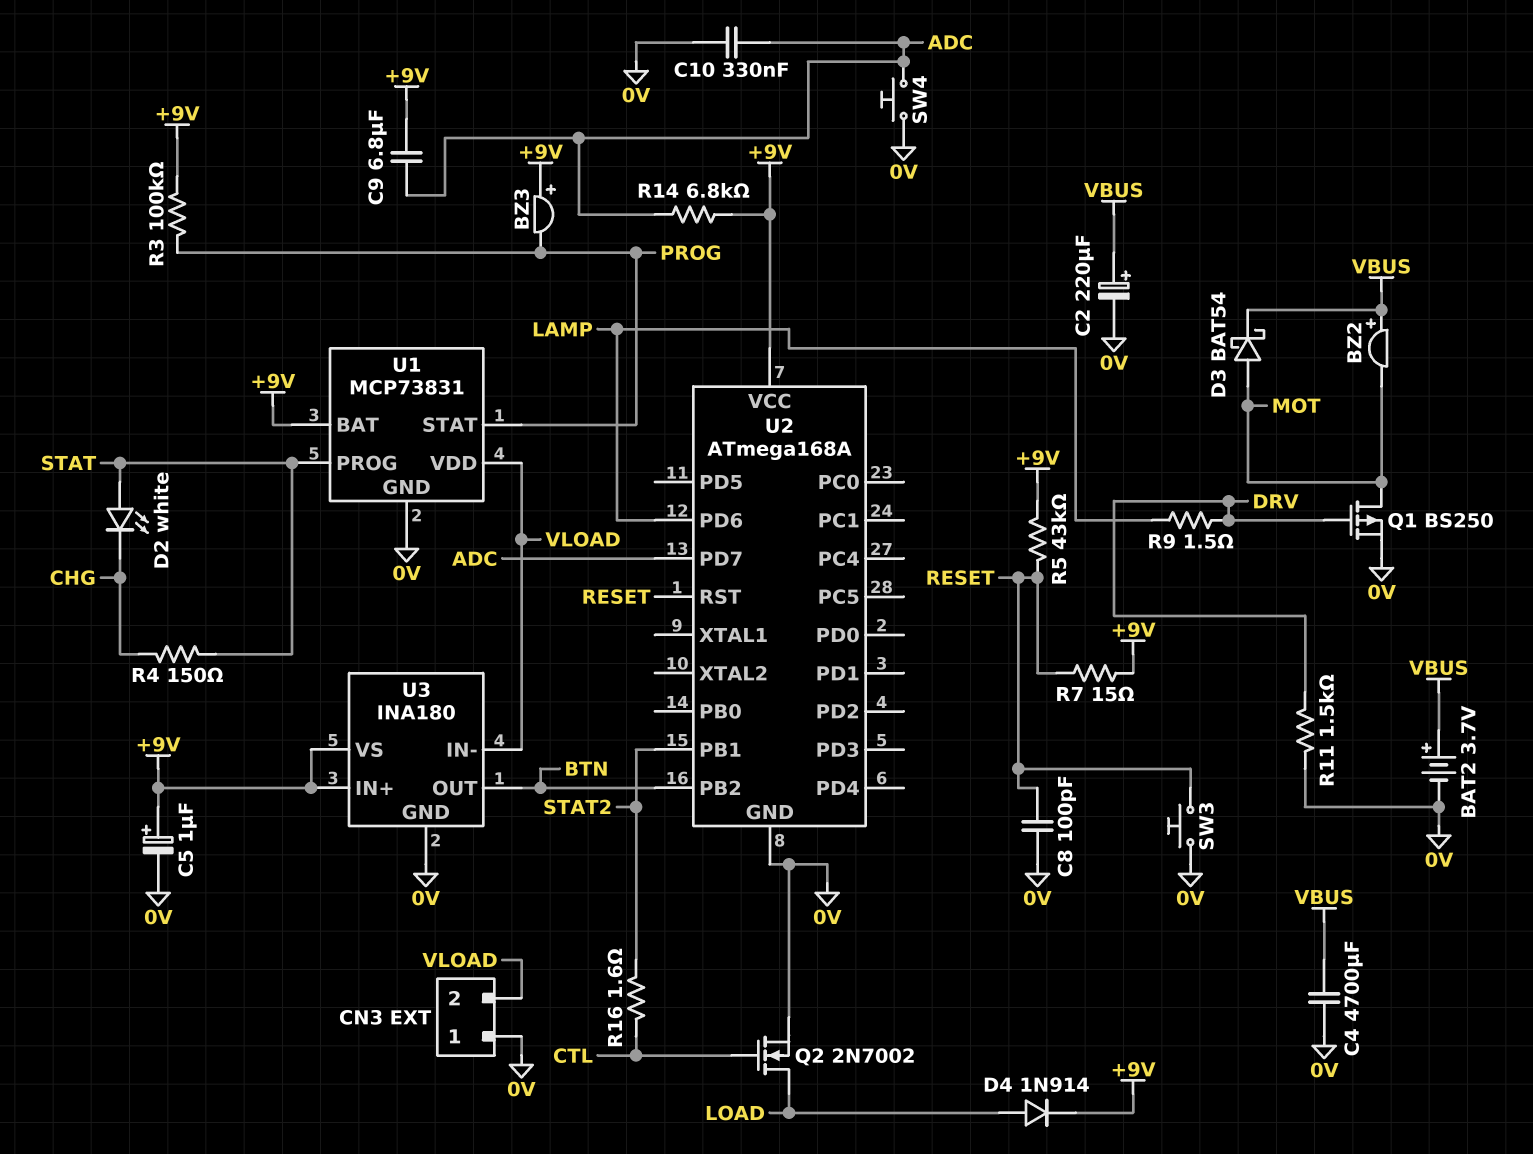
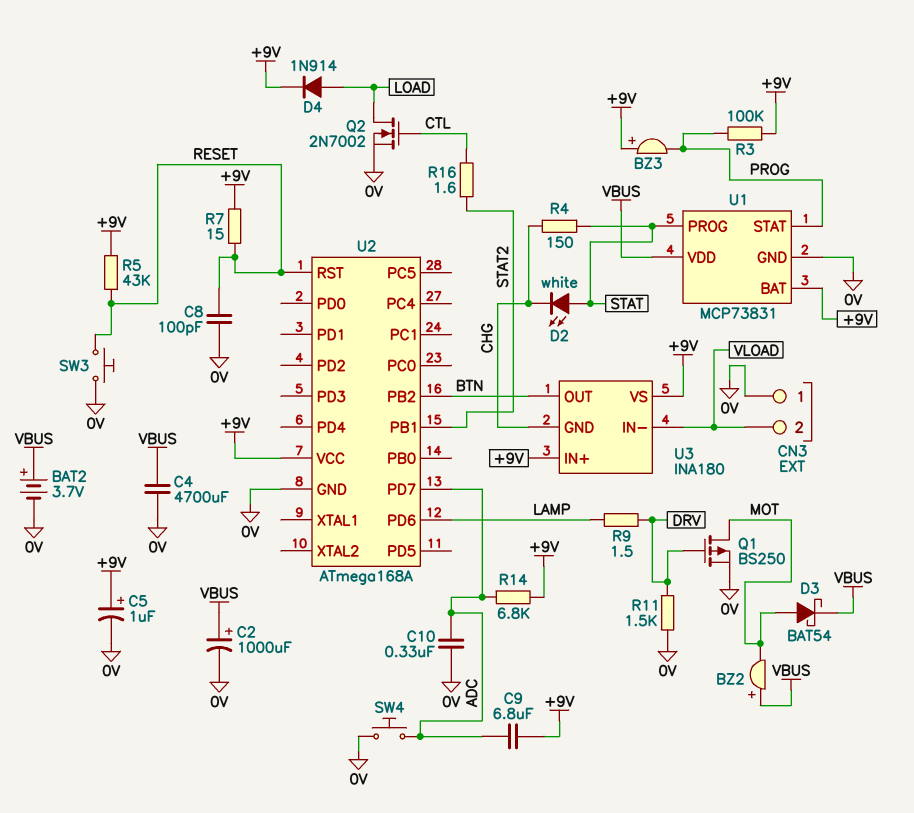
C2: 220uF (plus VBUS, minus 0V) -> 1000uF (plus VBUS, minus 0V)
U1 pin VDD: VLOAD -> VBUS
U3 pin GND: 0V -> CHG

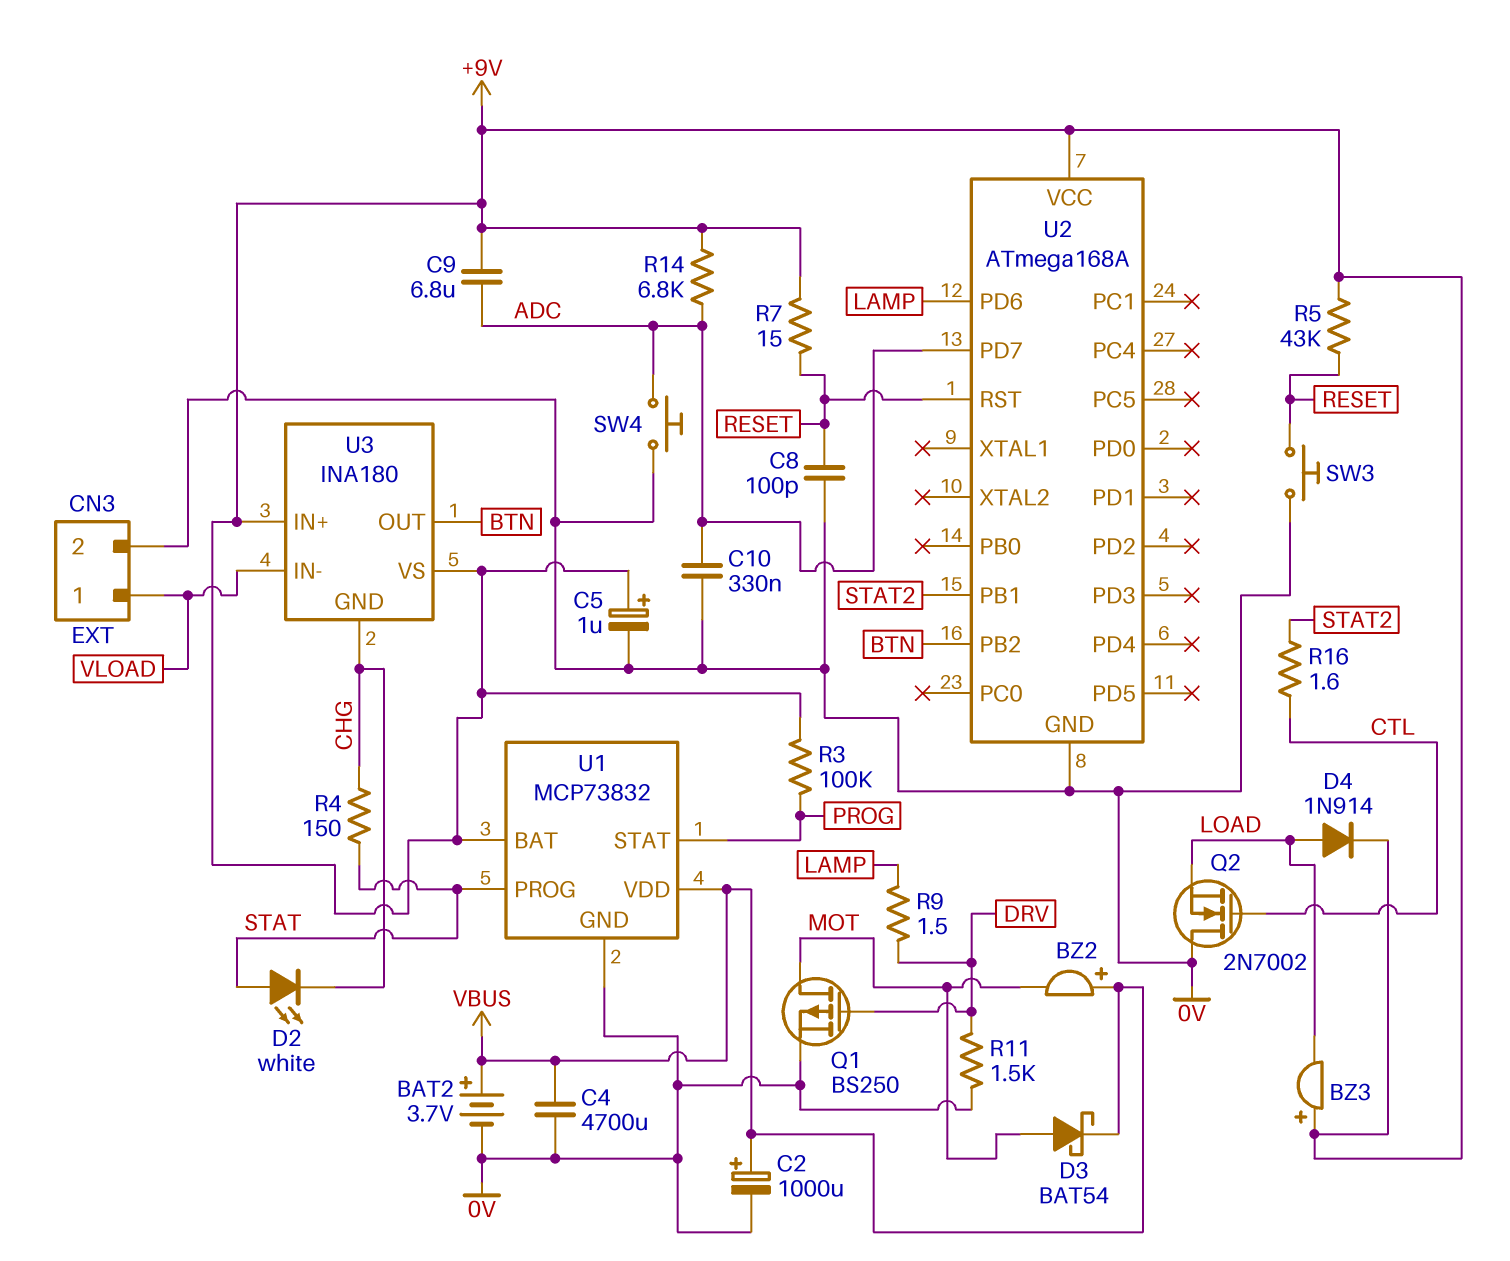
BZ3: buzzer (plus +9V, minus PROG) -> buzzer (plus +9V, minus LOAD)
CN3 pin 1: 0V -> VLOAD
CN3 pin 2: VLOAD -> 0V
Q2: NMOS 2N7002 (G CTL, D LOAD, S 0V) -> NMOS 2N7002 (G CTL, D 0V, S LOAD)
U1: MCP73831 -> MCP73832

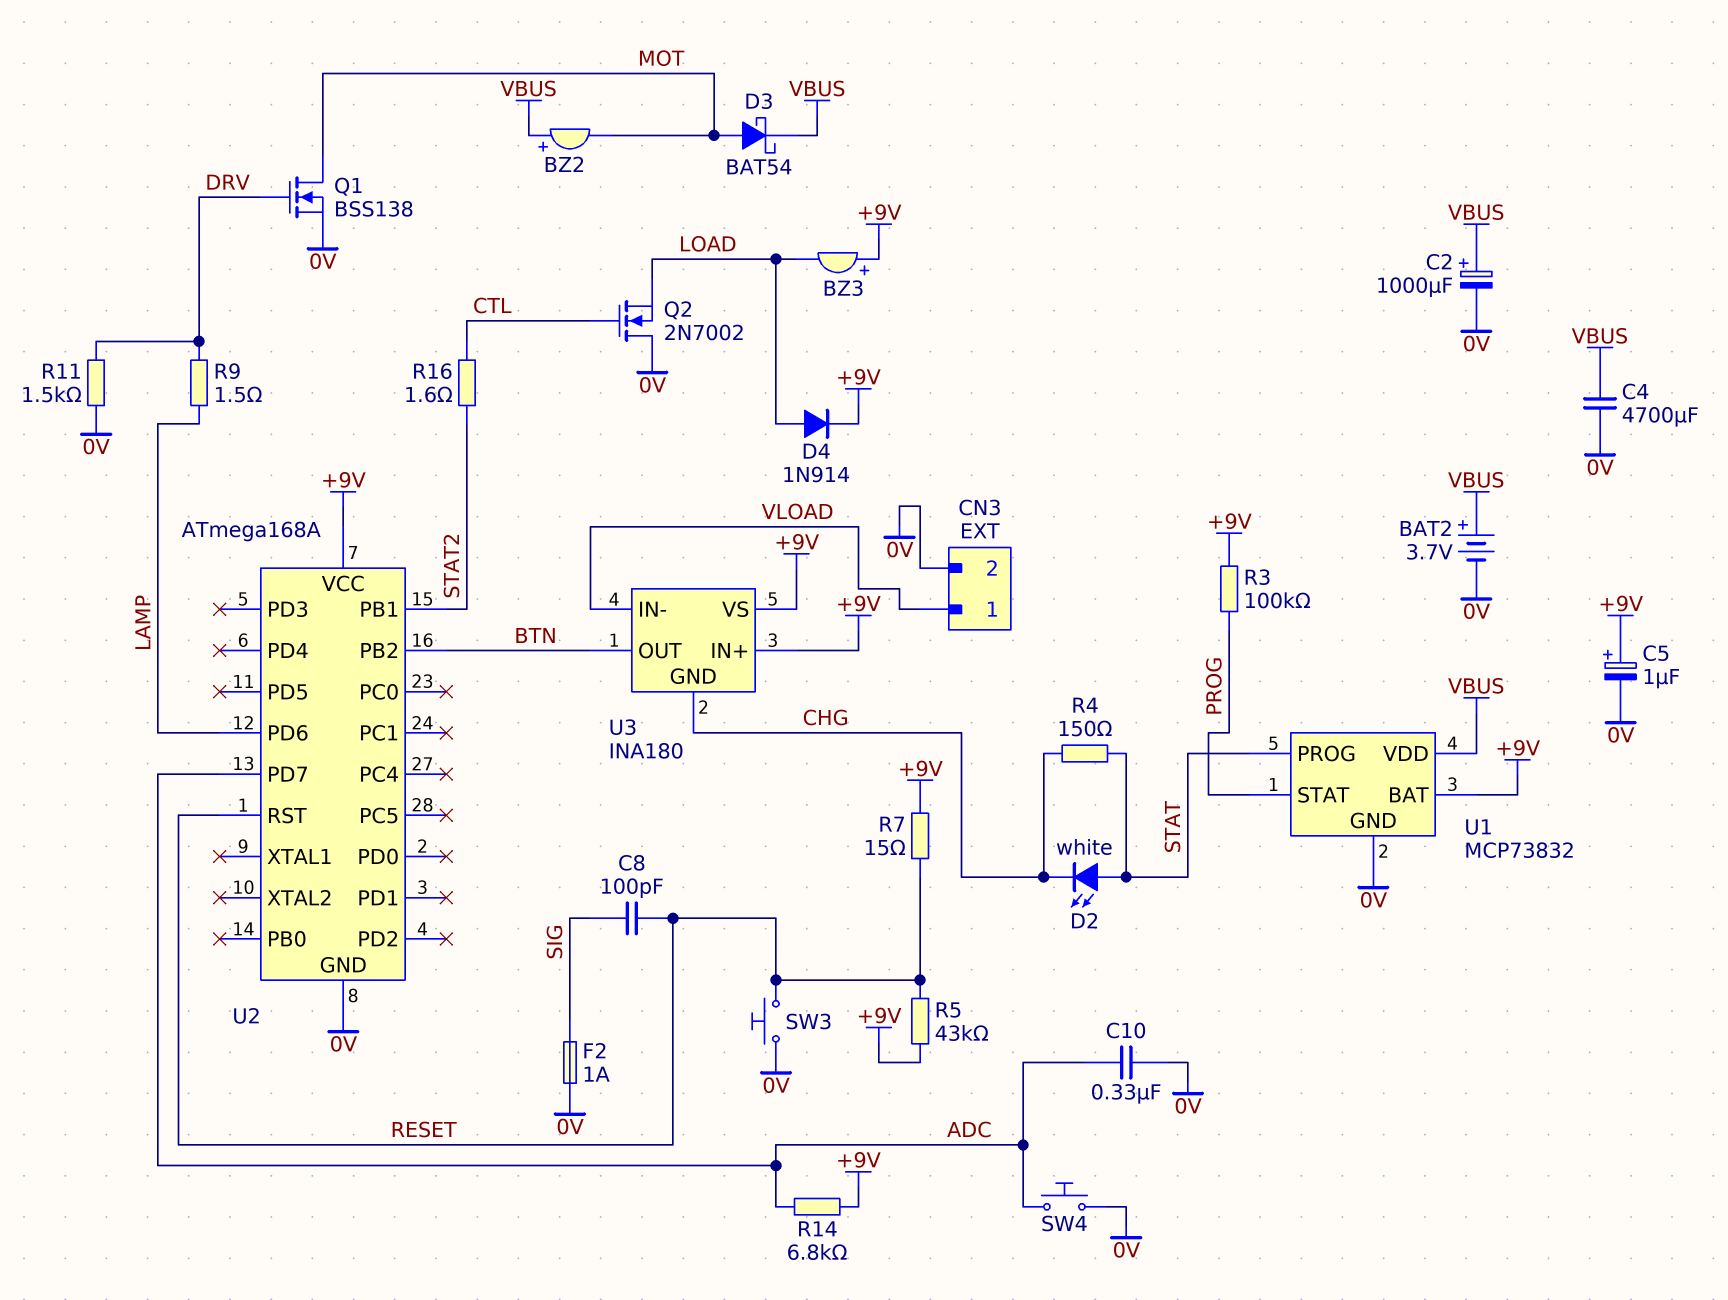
C8: 100pF (0V, RESET) -> 100pF (RESET, SIG)
C9: 6.8uF (+9V, ADC) -> none
F2: none -> 1A (0V, SIG)
Q1: PMOS BS250 (G DRV, D MOT, S 0V) -> NMOS BSS138 (G DRV, D MOT, S 0V)

